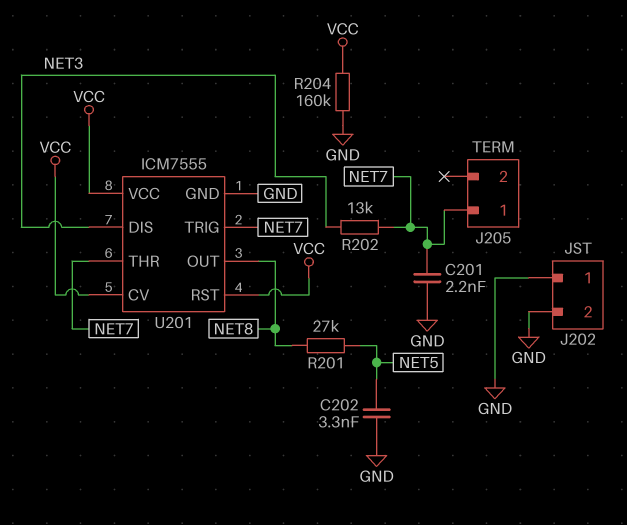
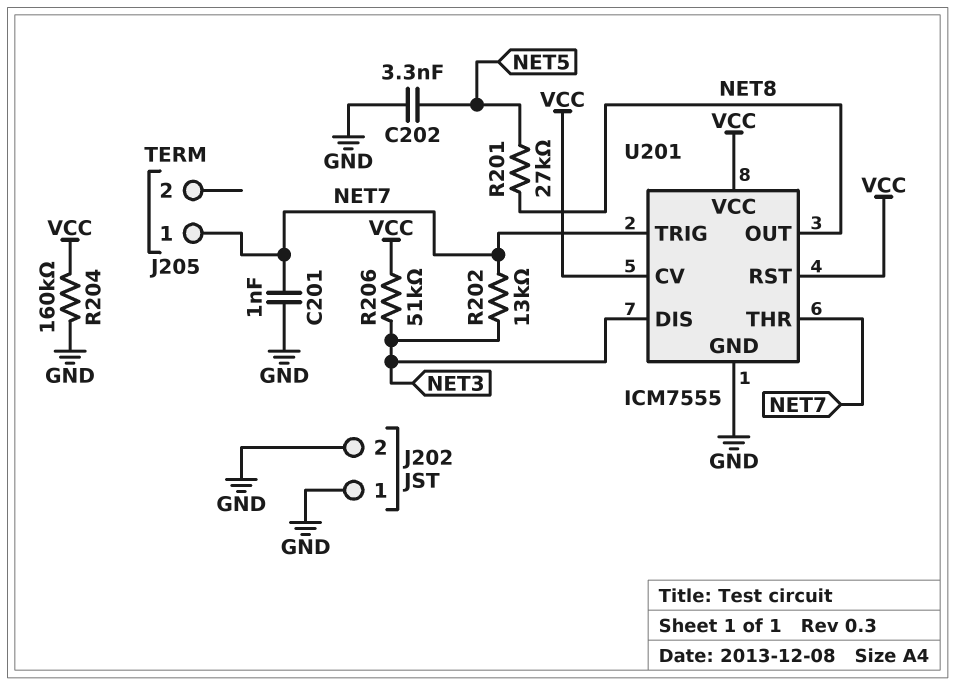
C201: 2.2nF (GND, NET7) -> 1nF (GND, NET7)
R206: none -> 51k (NET3, VCC)

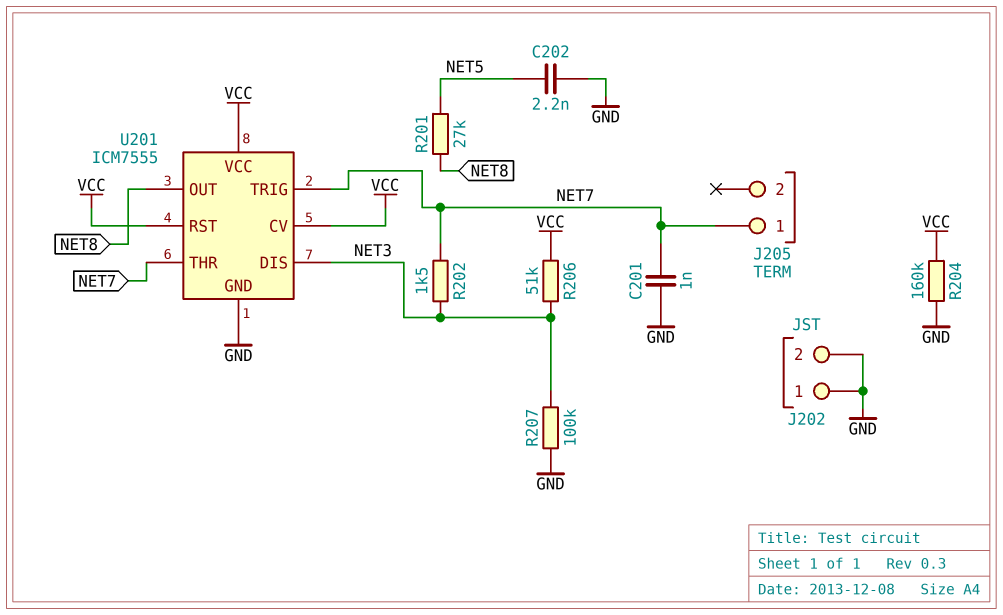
C202: 3.3nF (GND, NET5) -> 2.2nF (GND, NET5)
R202: 13k (NET3, NET7) -> 1.5k (NET3, NET7)
R207: none -> 100k (GND, NET3)

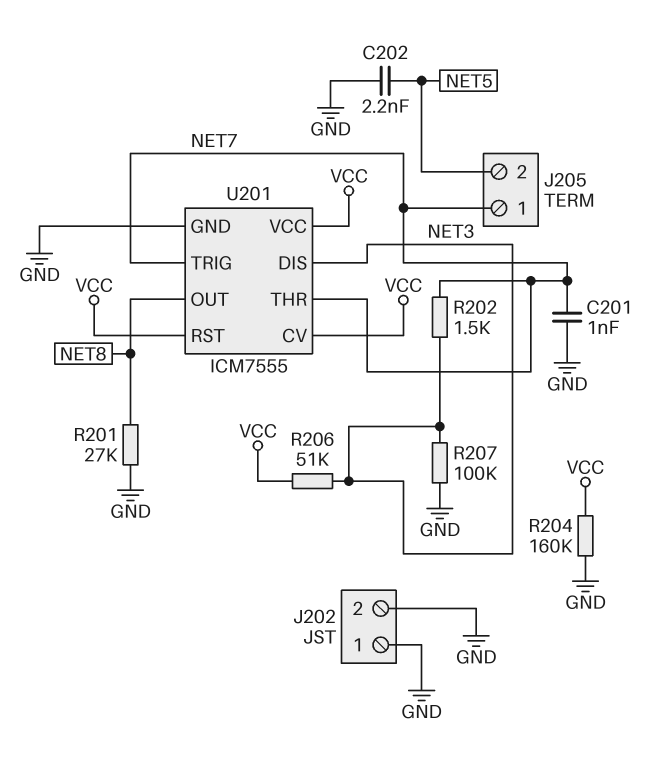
J205 pin 2: none -> NET5
R201: 27k (NET5, NET8) -> 27k (GND, NET8)

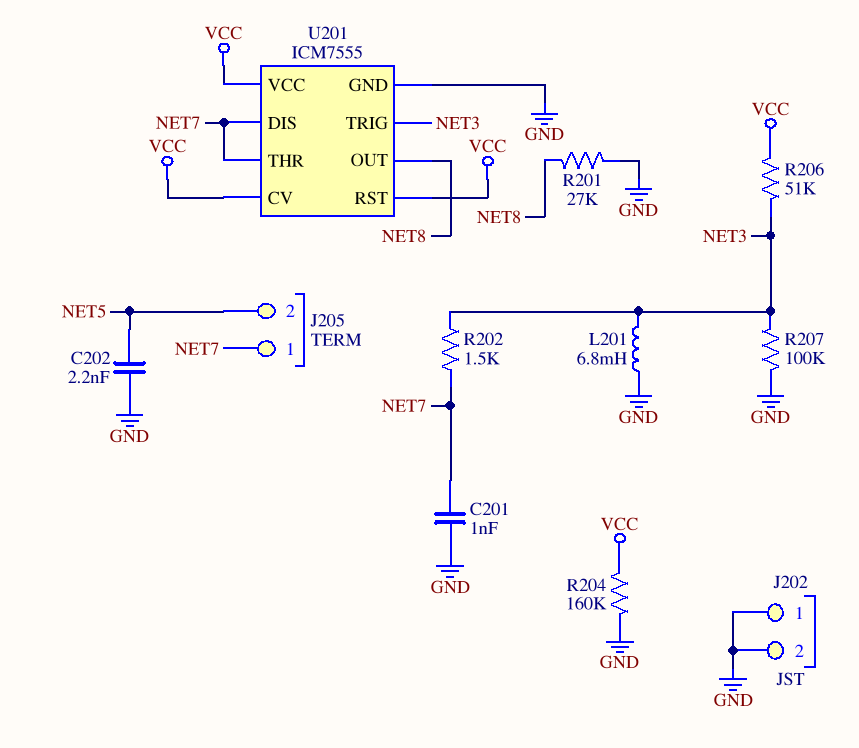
L201: none -> 6.8mH (GND, NET3)
U201 pin DIS: NET3 -> NET7
U201 pin TRIG: NET7 -> NET3

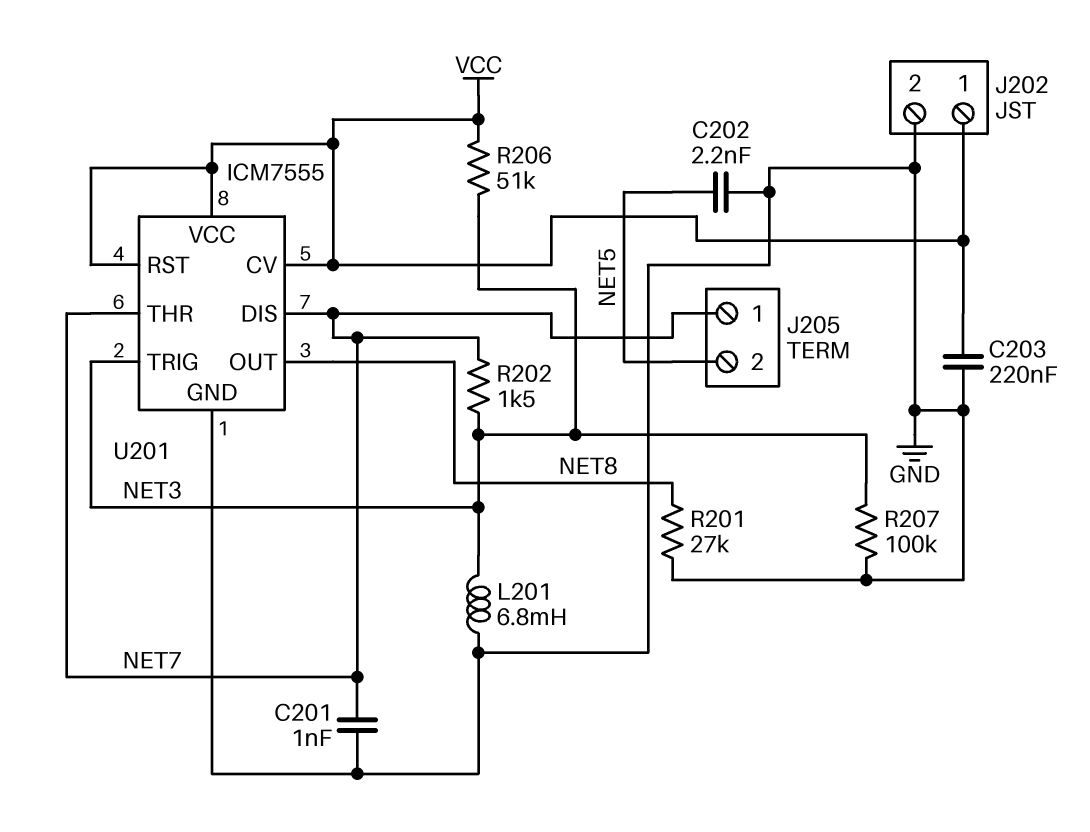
C203: none -> 220nF (GND, VCC)
J202 pin 1: GND -> VCC
R204: 160k (GND, VCC) -> none

